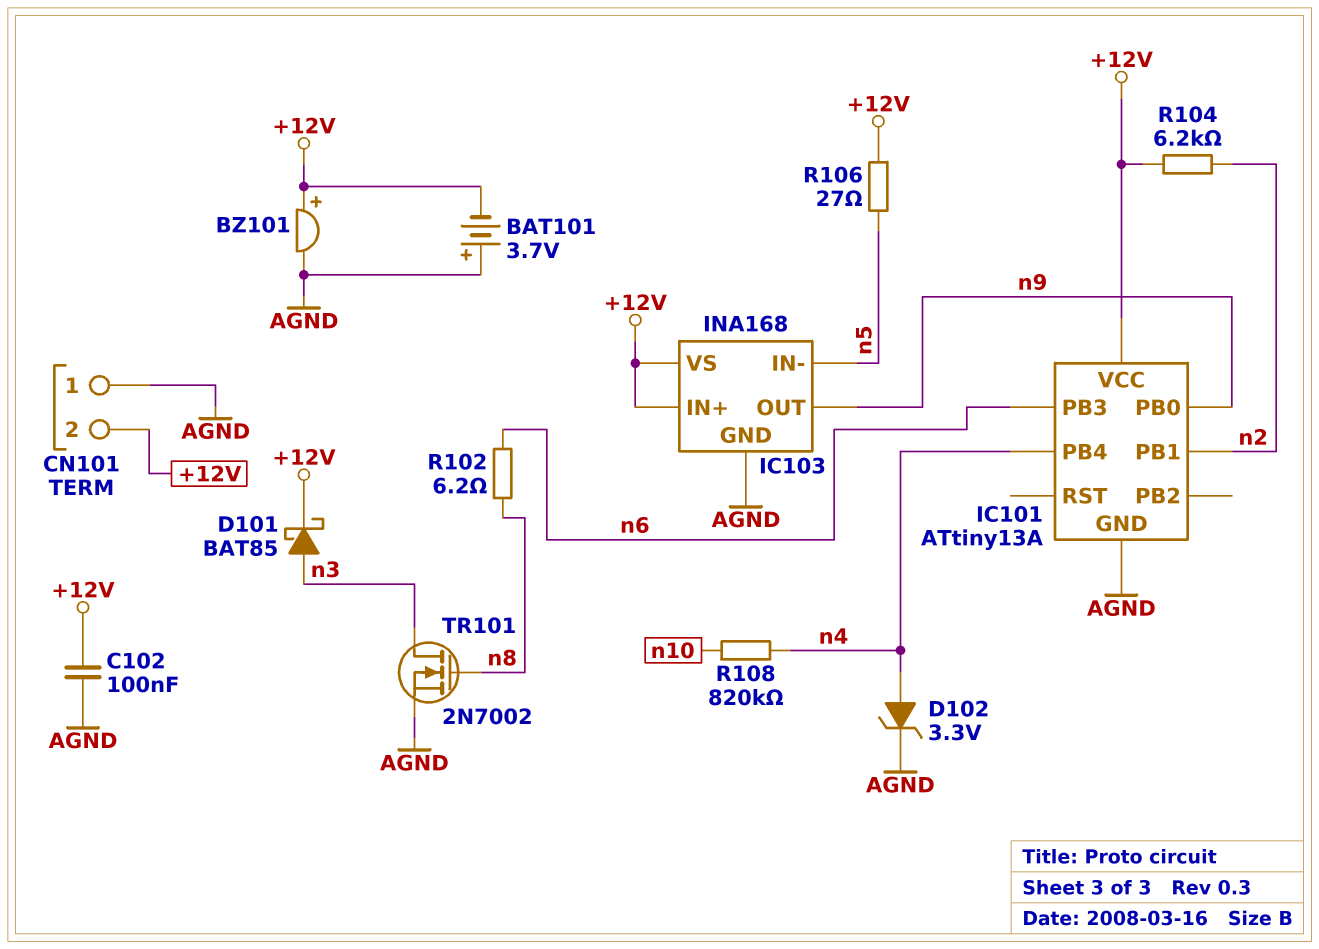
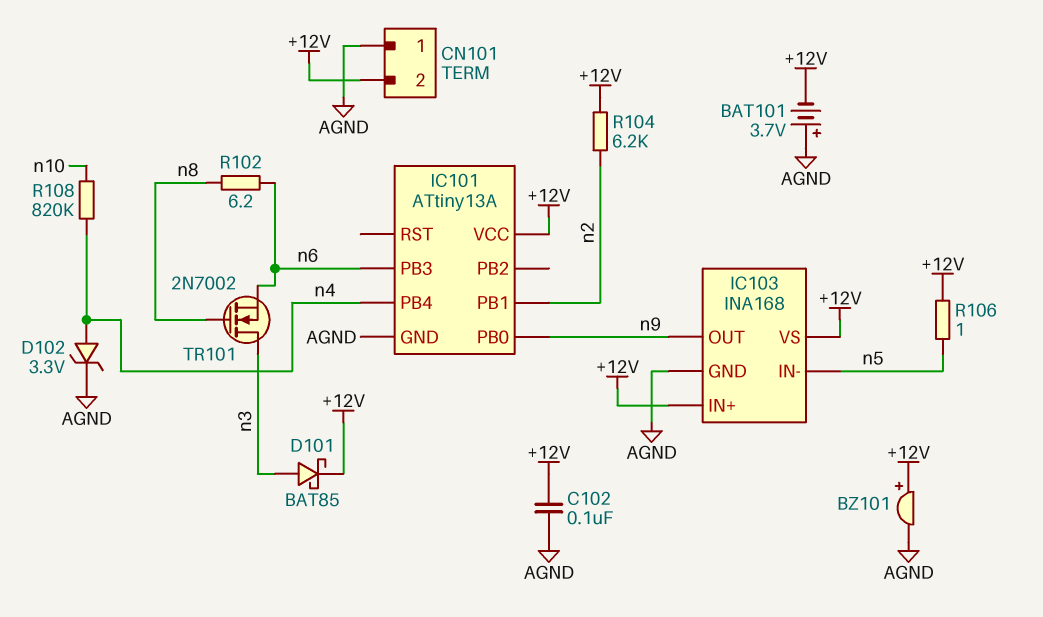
R106: 27 (+12V, n5) -> 1 (+12V, n5)
TR101: NMOS 2N7002 (G n8, D n3, S AGND) -> NMOS 2N7002 (G n8, D n3, S n6)

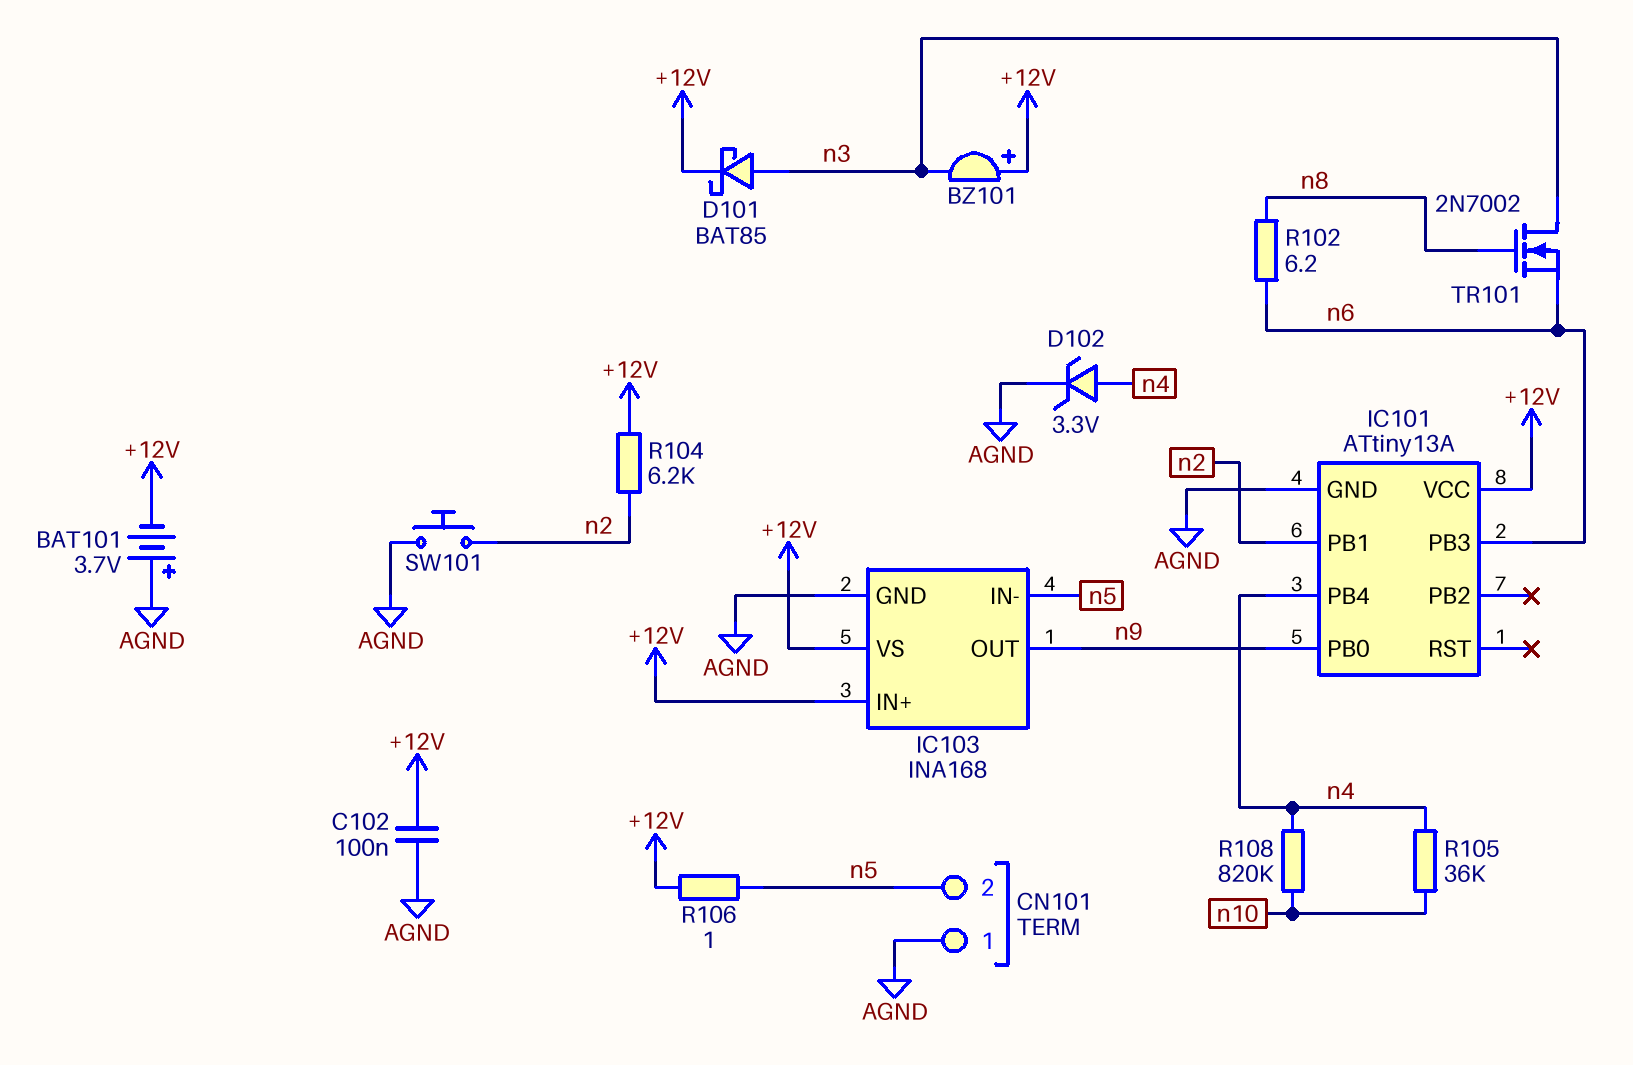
BZ101: buzzer (plus +12V, minus AGND) -> buzzer (plus +12V, minus n3)
CN101 pin 2: +12V -> n5
R105: none -> 36k (n4, n10)
SW101: none -> button (AGND, n2)

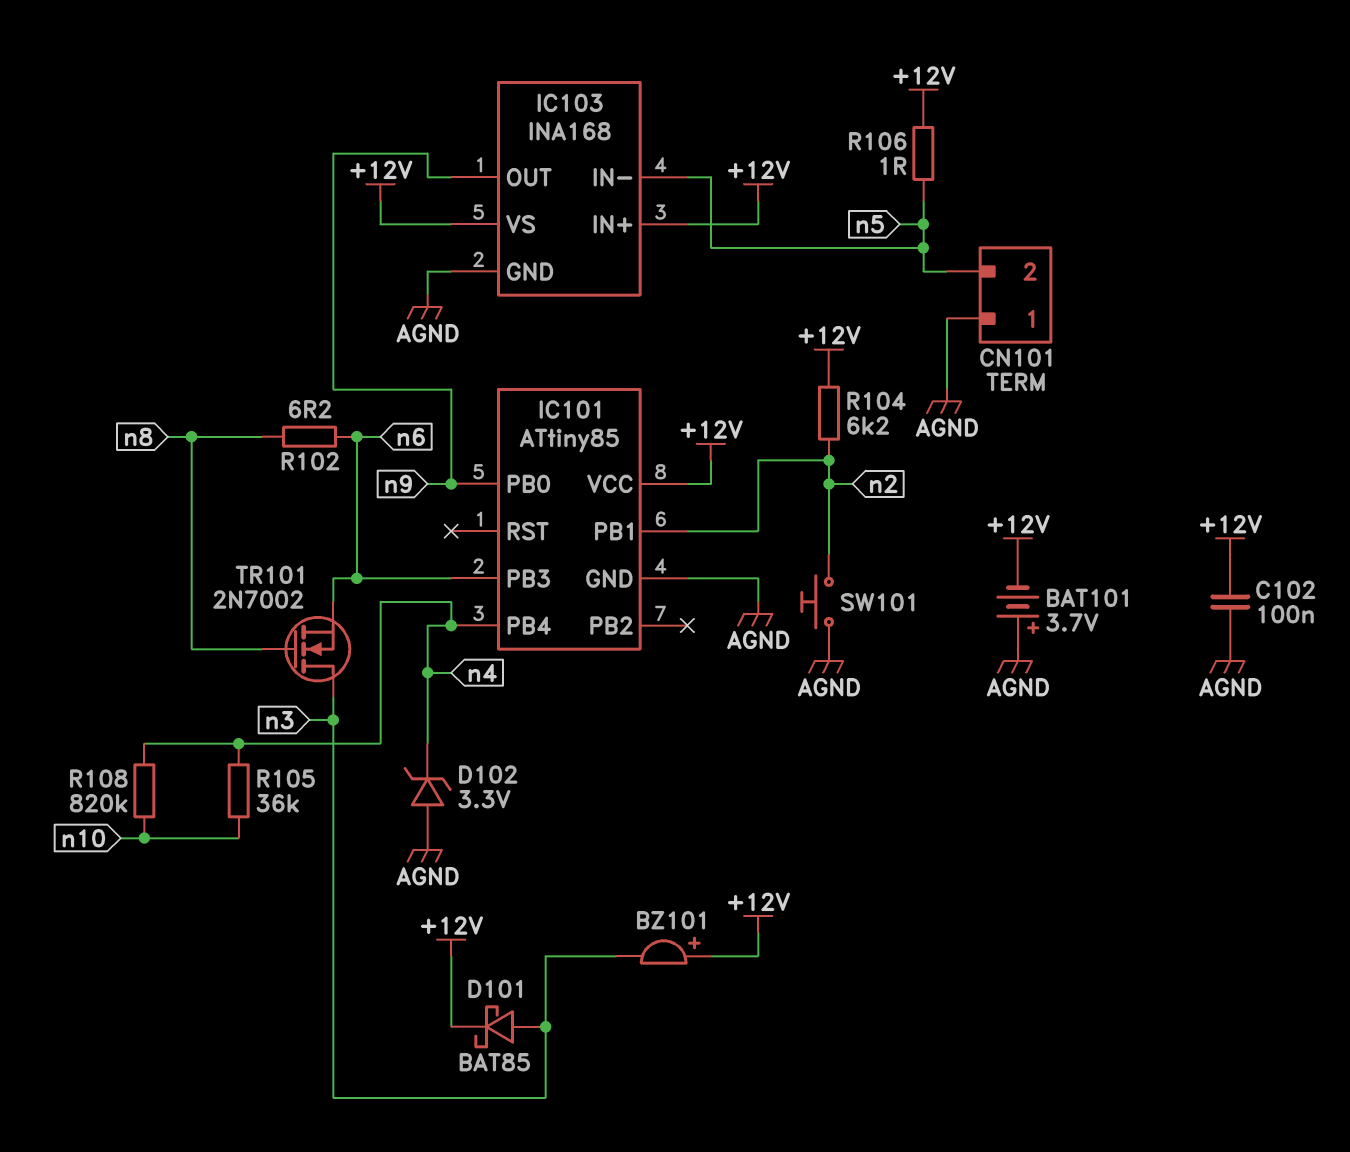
D102: zener 3.3V (A n4, K AGND) -> zener 3.3V (A AGND, K n4)
IC101: ATtiny13A -> ATtiny85

